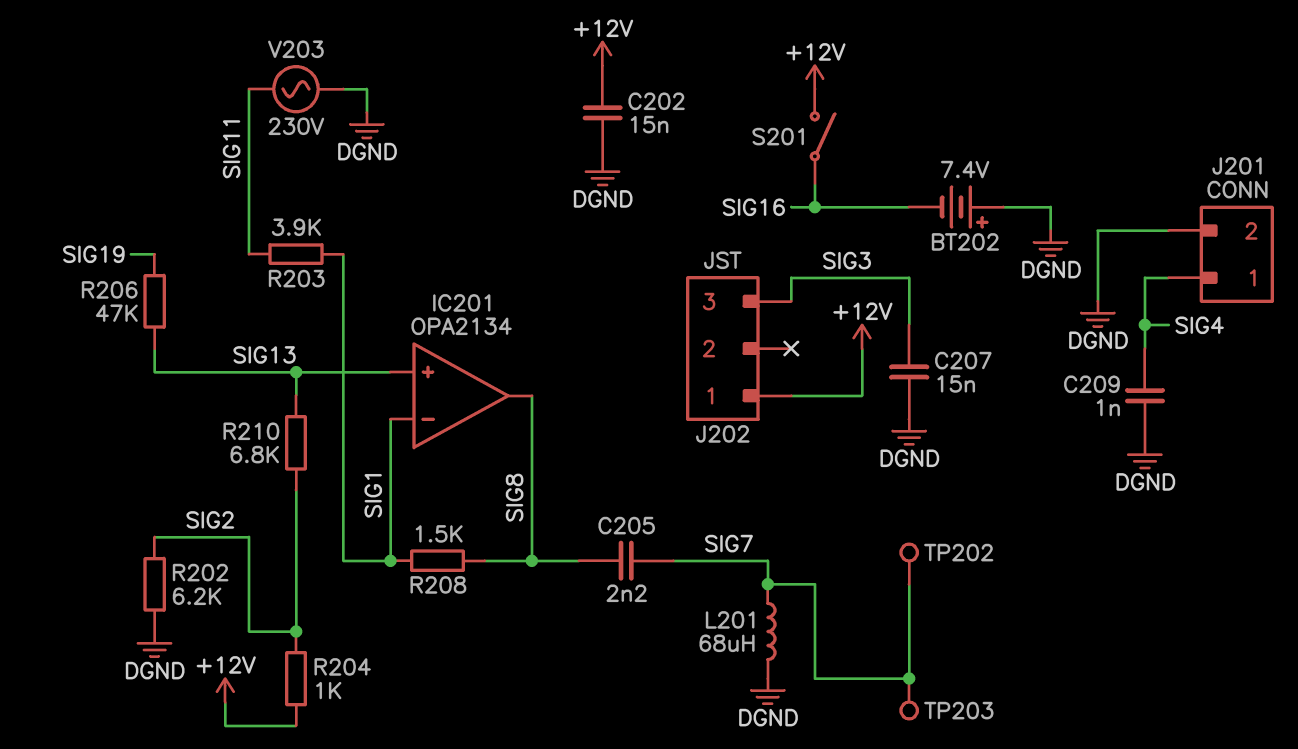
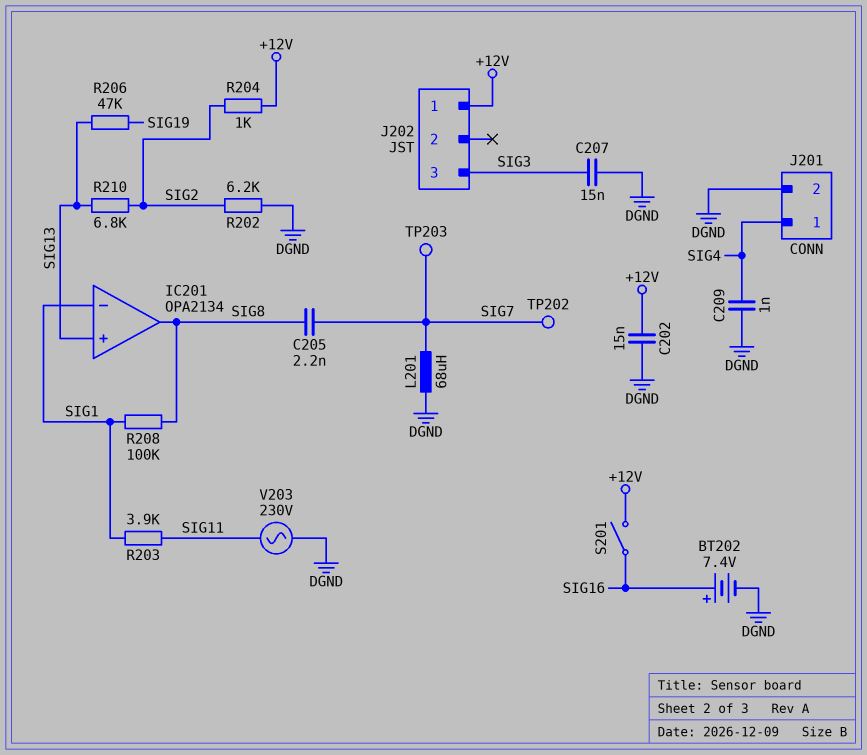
BT202: 7.4V (plus DGND, minus SIG16) -> 7.4V (plus SIG16, minus DGND)
R208: 1.5k (SIG1, SIG8) -> 100k (SIG1, SIG8)

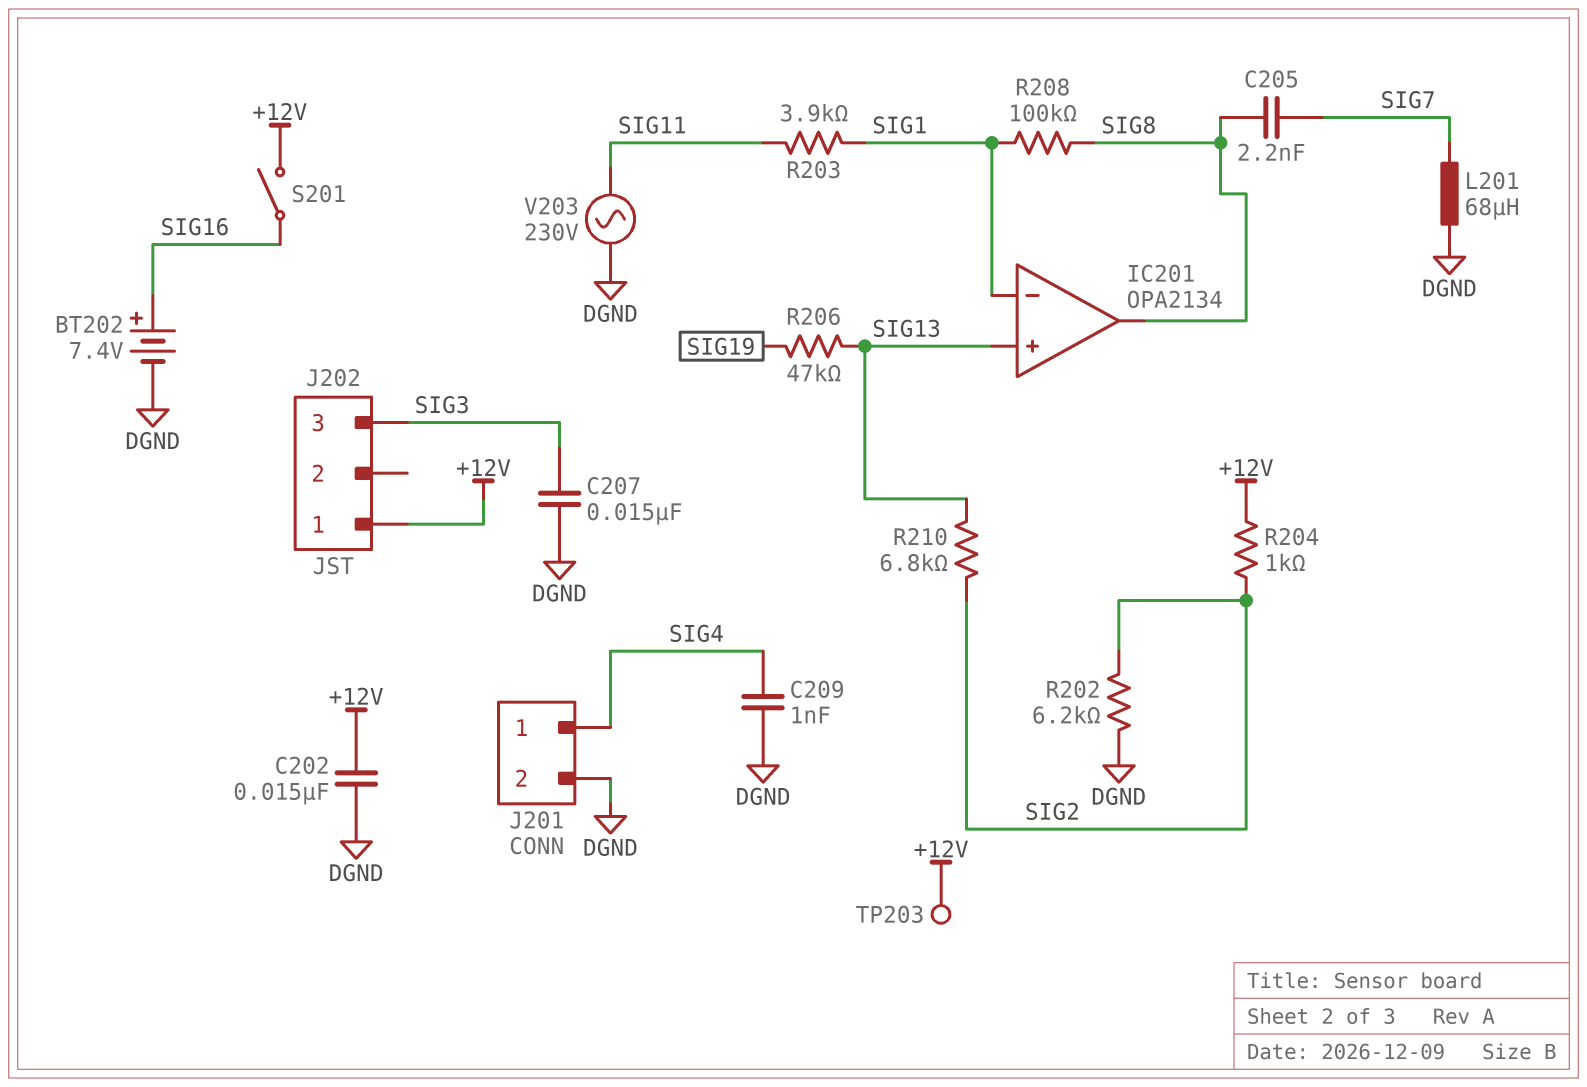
TP202: test point (SIG7) -> none
TP203: test point (SIG7) -> test point (+12V)

